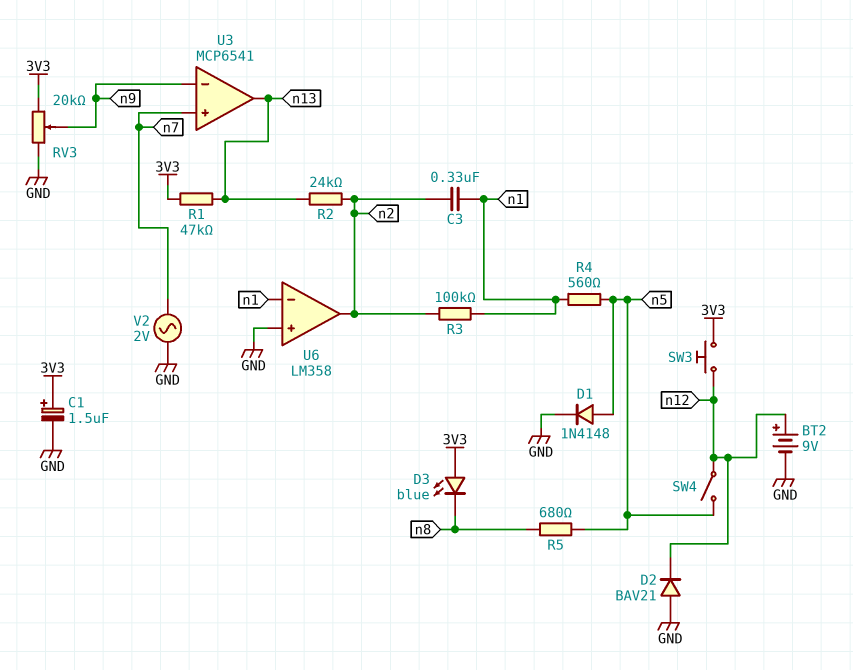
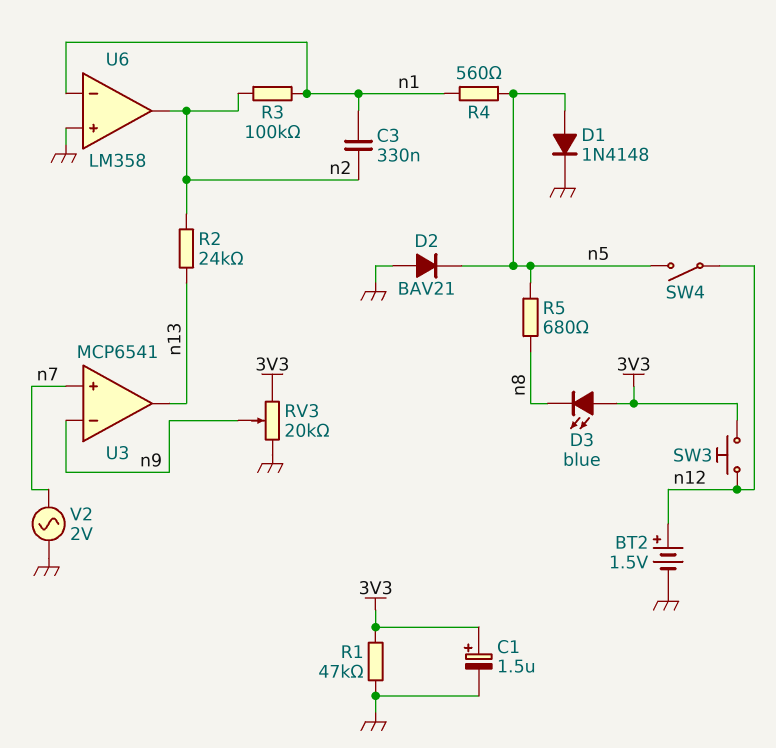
BT2: 9V (plus n12, minus GND) -> 1.5V (plus n12, minus GND)
D2: diode BAV21 (A GND, K n12) -> diode BAV21 (A GND, K n5)
R1: 47k (3V3, n13) -> 47k (3V3, GND)

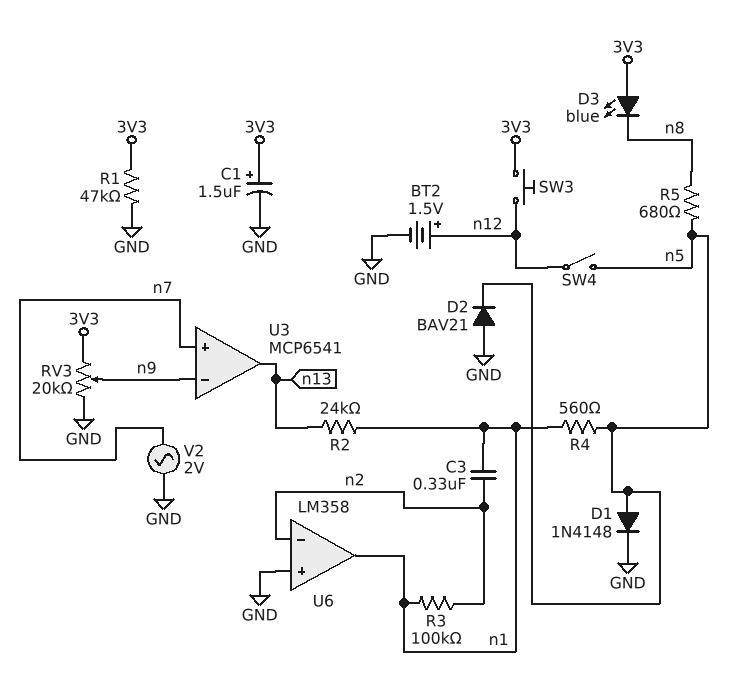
R2: 24k (n2, n13) -> 24k (n1, n13)
U6 pin in-: n1 -> n2
U6 pin out: n2 -> n1

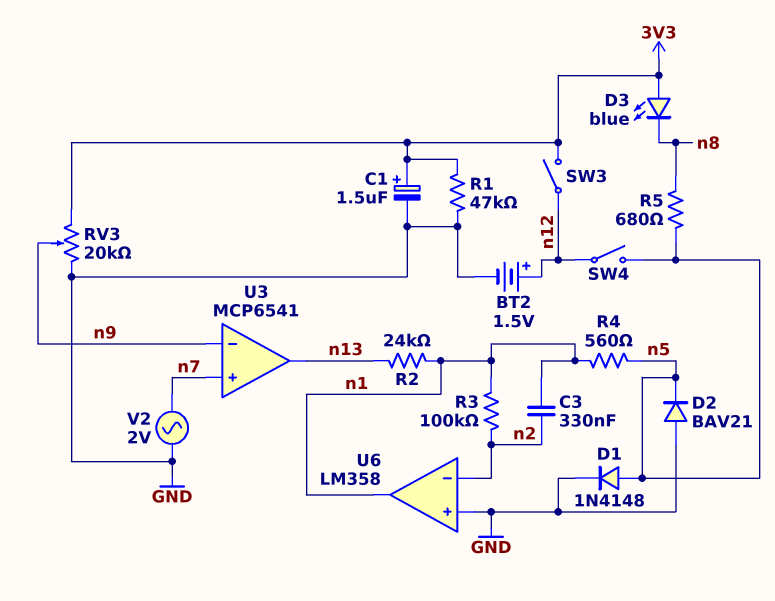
SW3: button (3V3, n12) -> switch (3V3, n12)

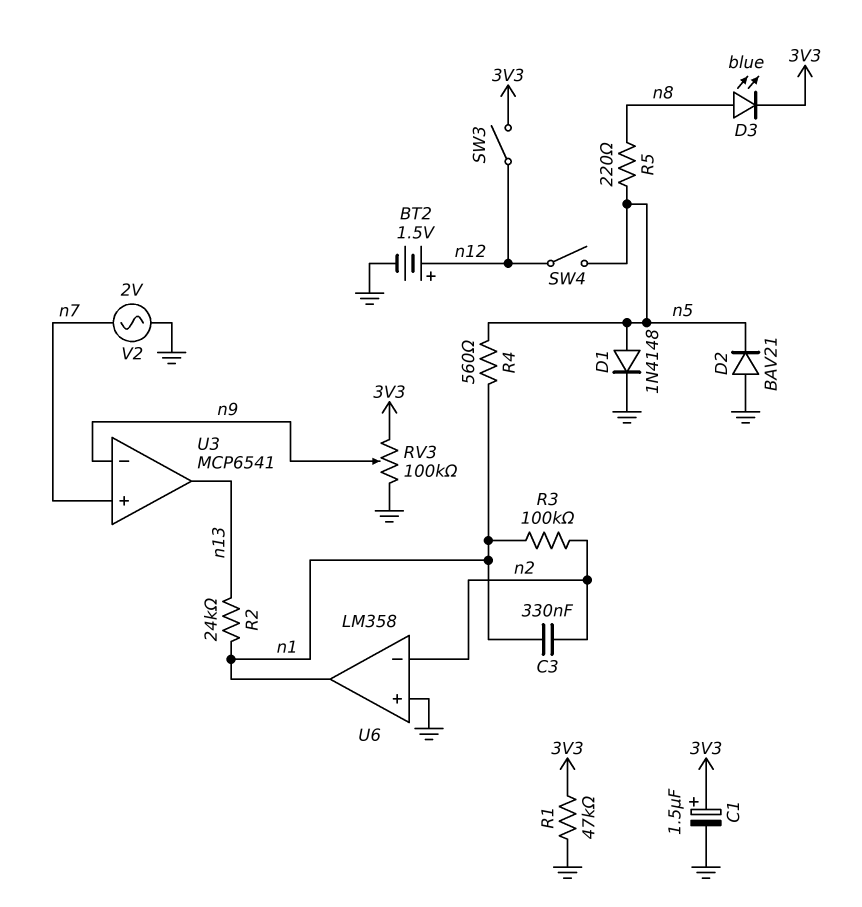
D3: LED blue (A 3V3, K n8) -> LED blue (A n8, K 3V3)
R5: 680 (n5, n8) -> 220 (n5, n8)
RV3: 20k (3V3, GND, wiper n9) -> 100k (3V3, GND, wiper n9)

